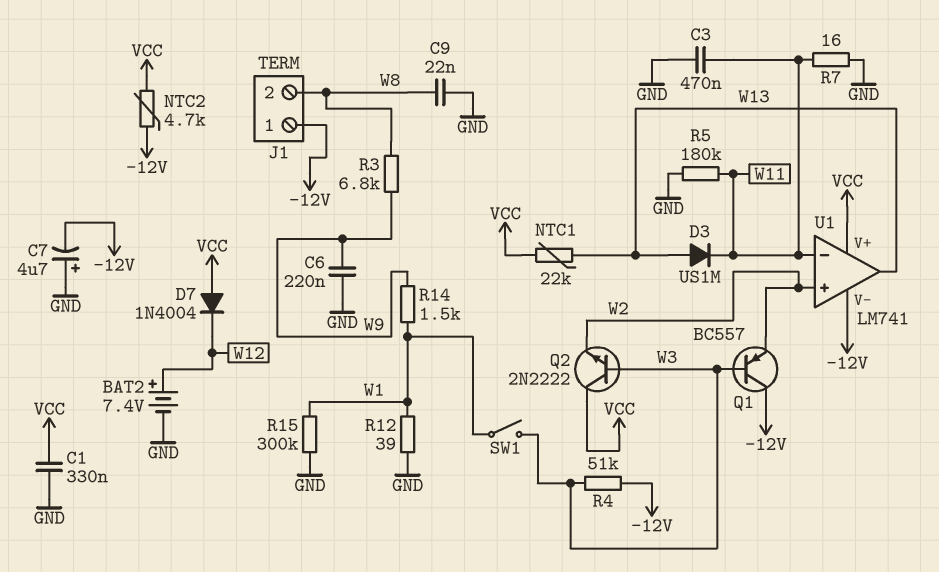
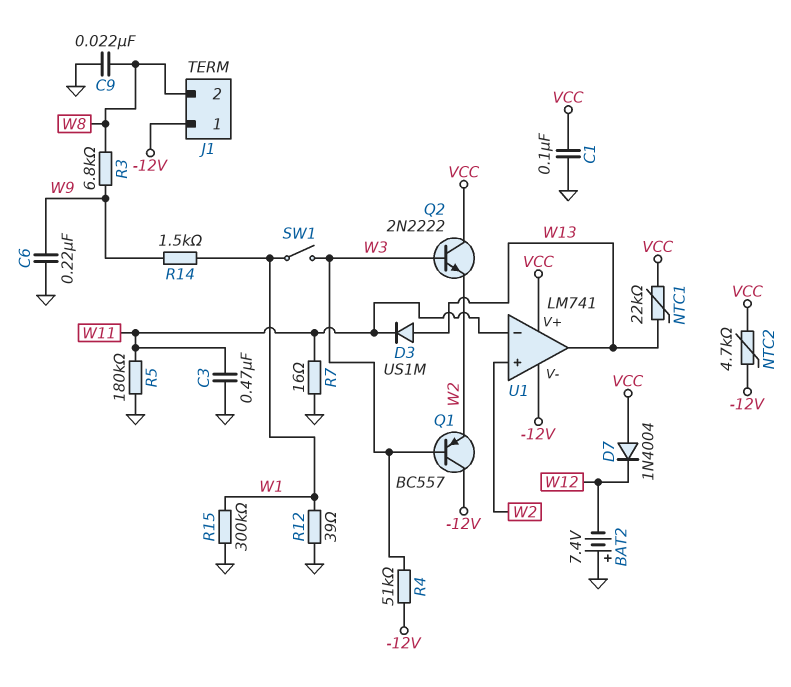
BAT2: 7.4V (plus W12, minus GND) -> 7.4V (plus GND, minus W12)
C1: 330nF (GND, VCC) -> 100nF (GND, VCC)
C7: 4.7uF (plus GND, minus -12V) -> none

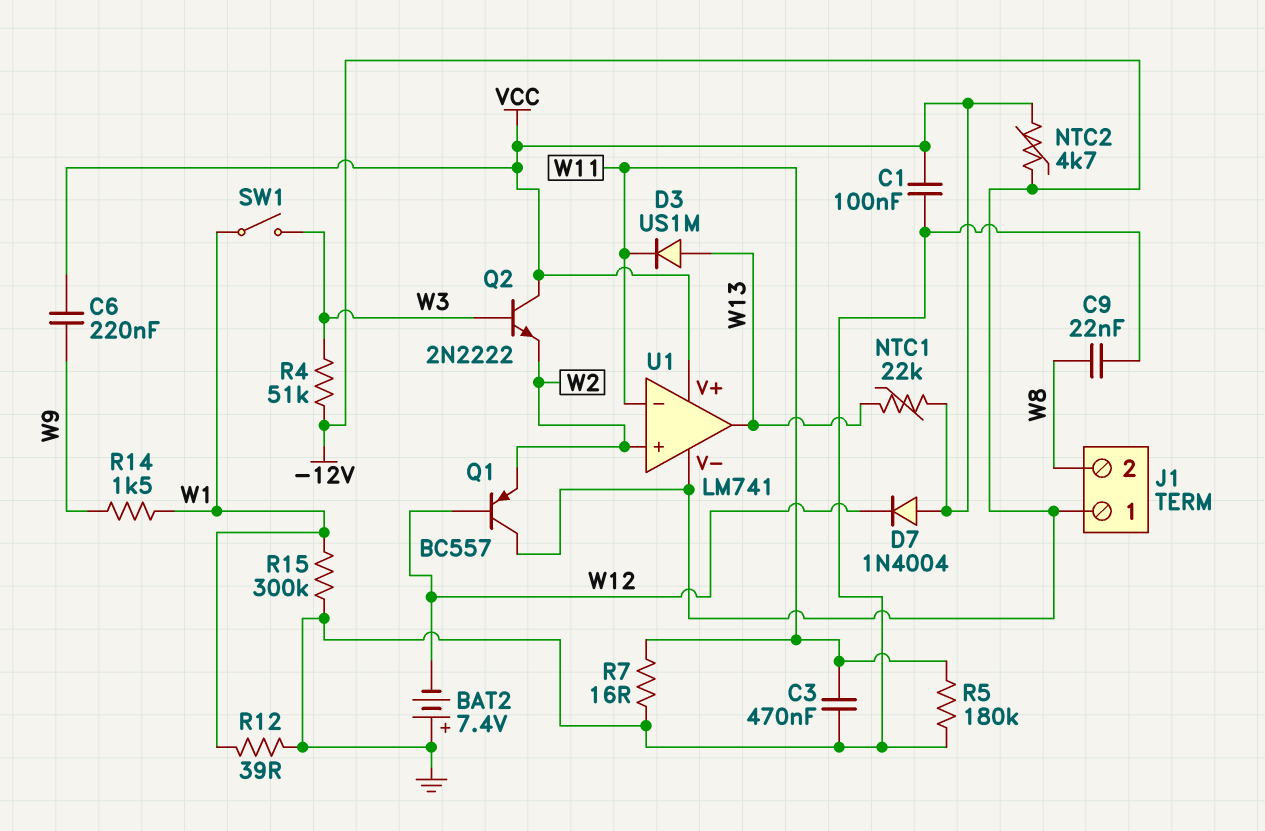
C6: 220nF (GND, W9) -> 220nF (VCC, W9)
Q1: PNP BC557 (B W3, C -12V, E W2) -> PNP BC557 (B W12, C -12V, E W2)
R3: 6.8k (W8, W9) -> none

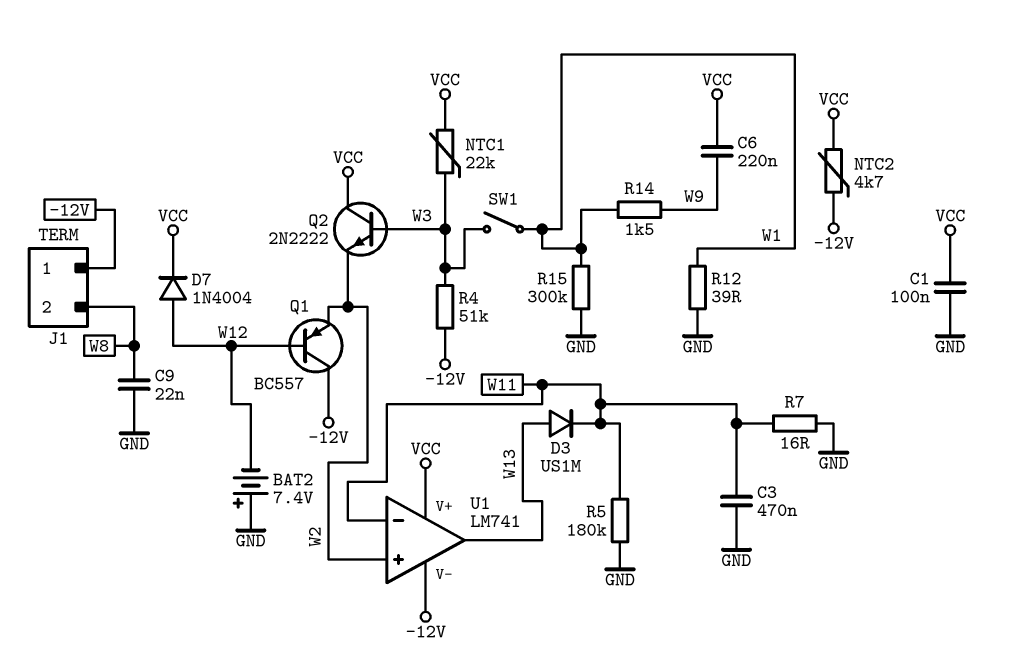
D7: diode 1N4004 (A VCC, K W12) -> diode 1N4004 (A W12, K VCC)
NTC1: 22k (VCC, W13) -> 22k (VCC, W3)

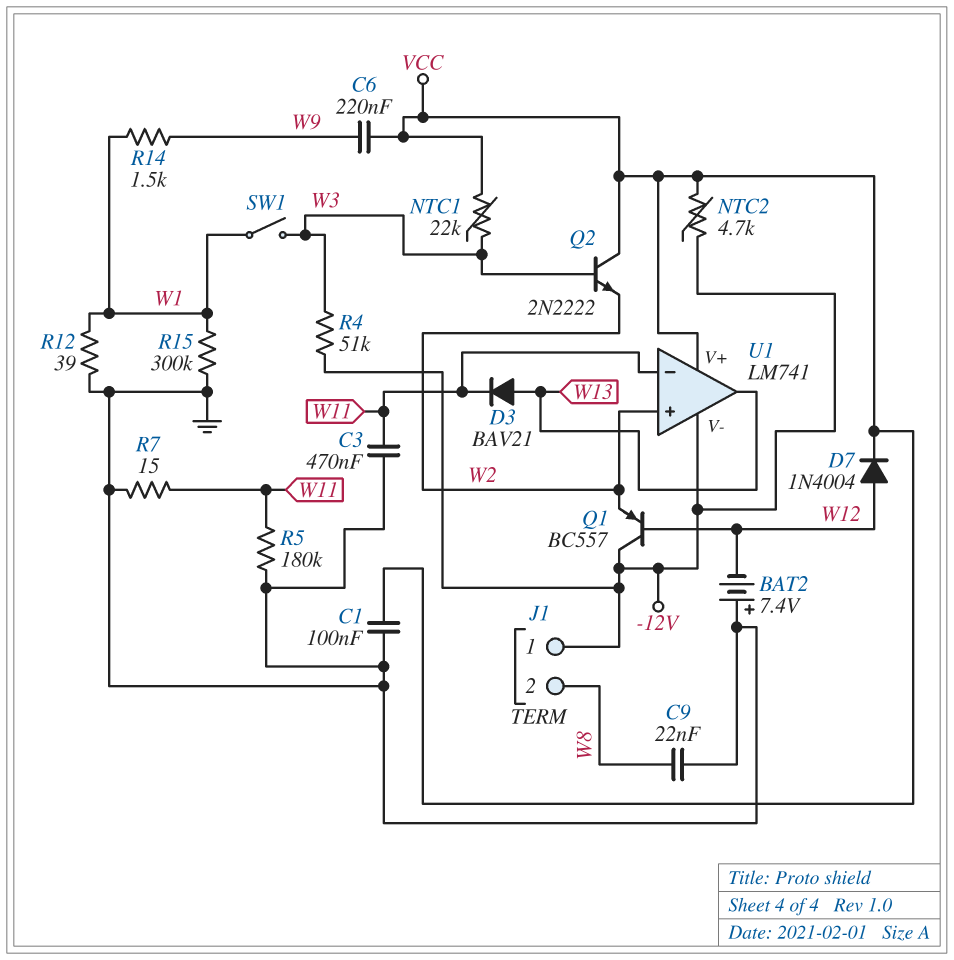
D3: diode US1M (A W13, K W11) -> diode BAV21 (A W13, K W11)
R7: 16 (GND, W11) -> 15 (GND, W11)

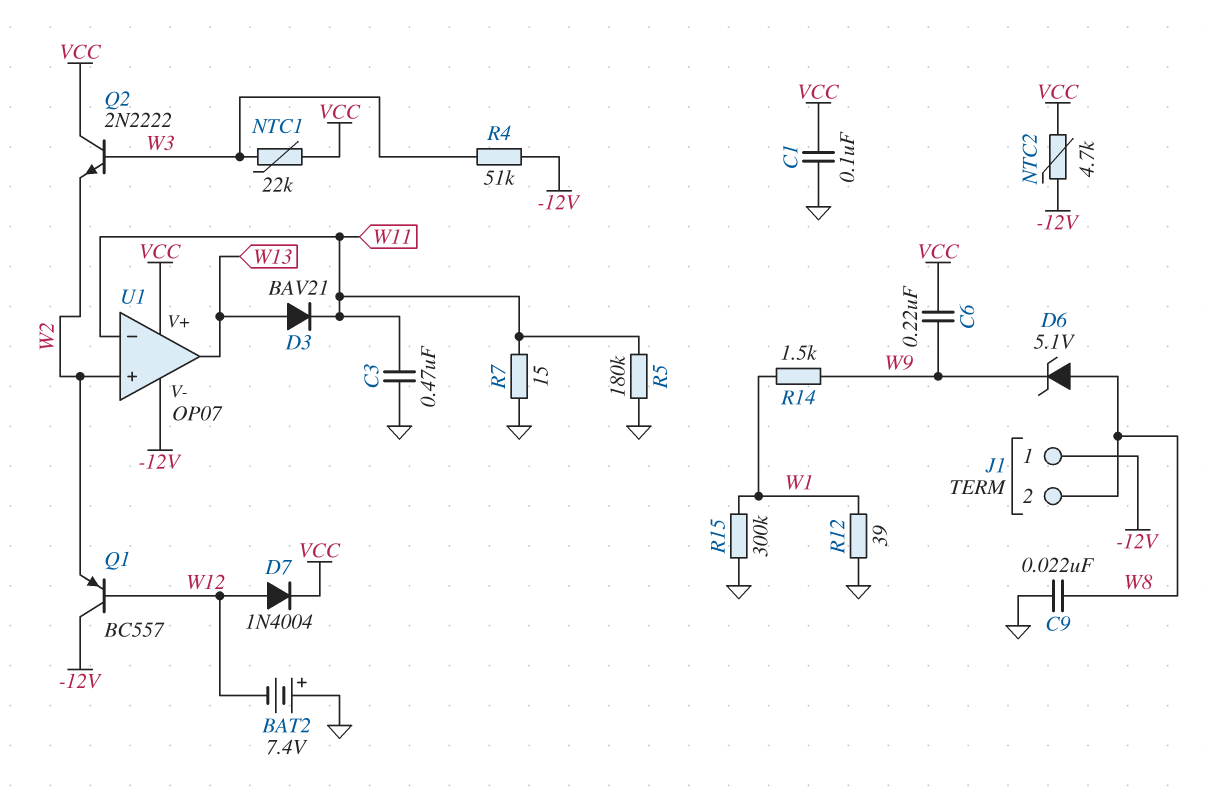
D6: none -> zener 5.1V (A W8, K W9)
SW1: switch (W1, W3) -> none
U1: LM741 -> OP07

